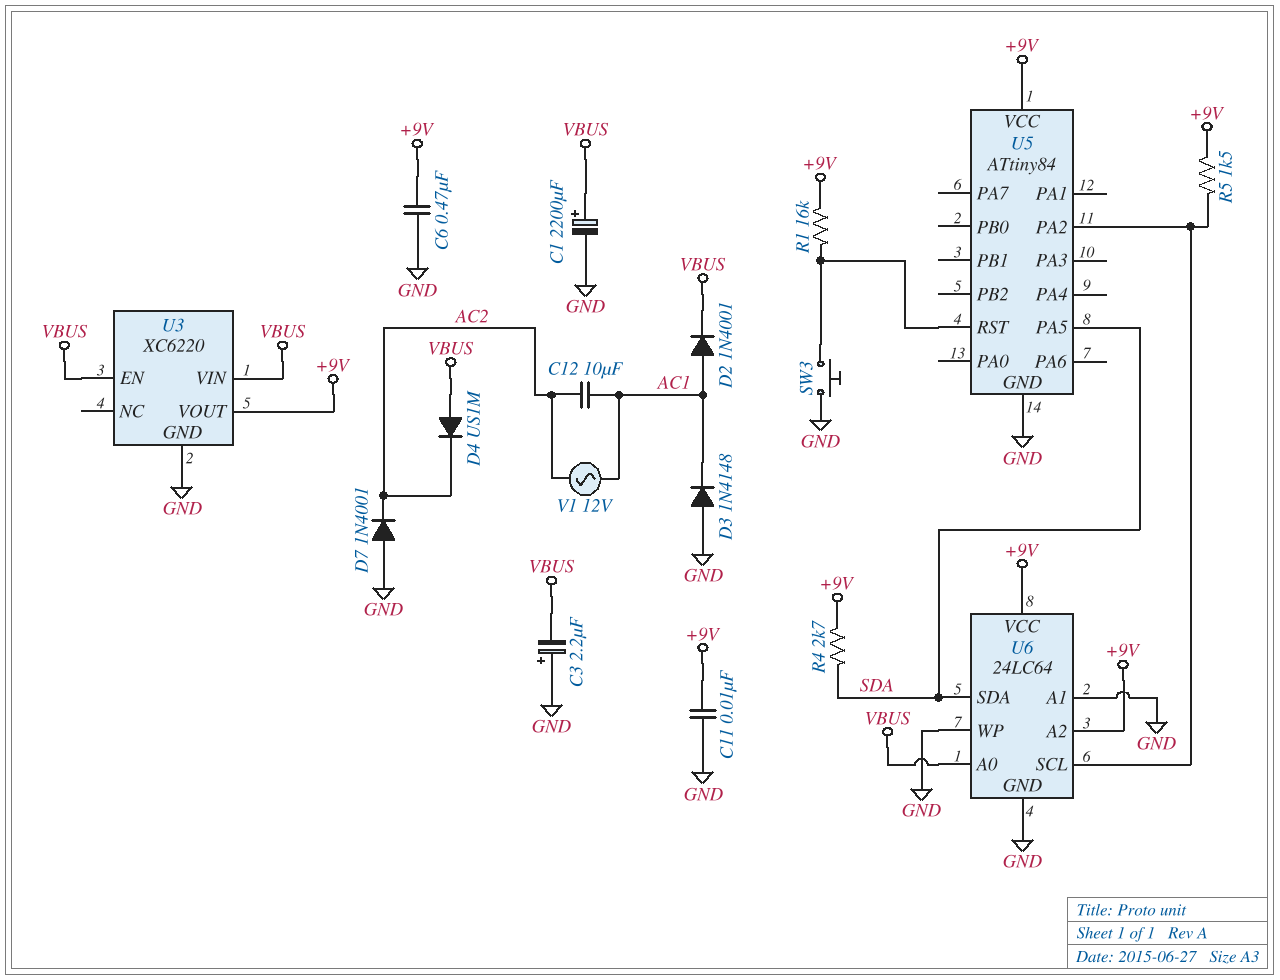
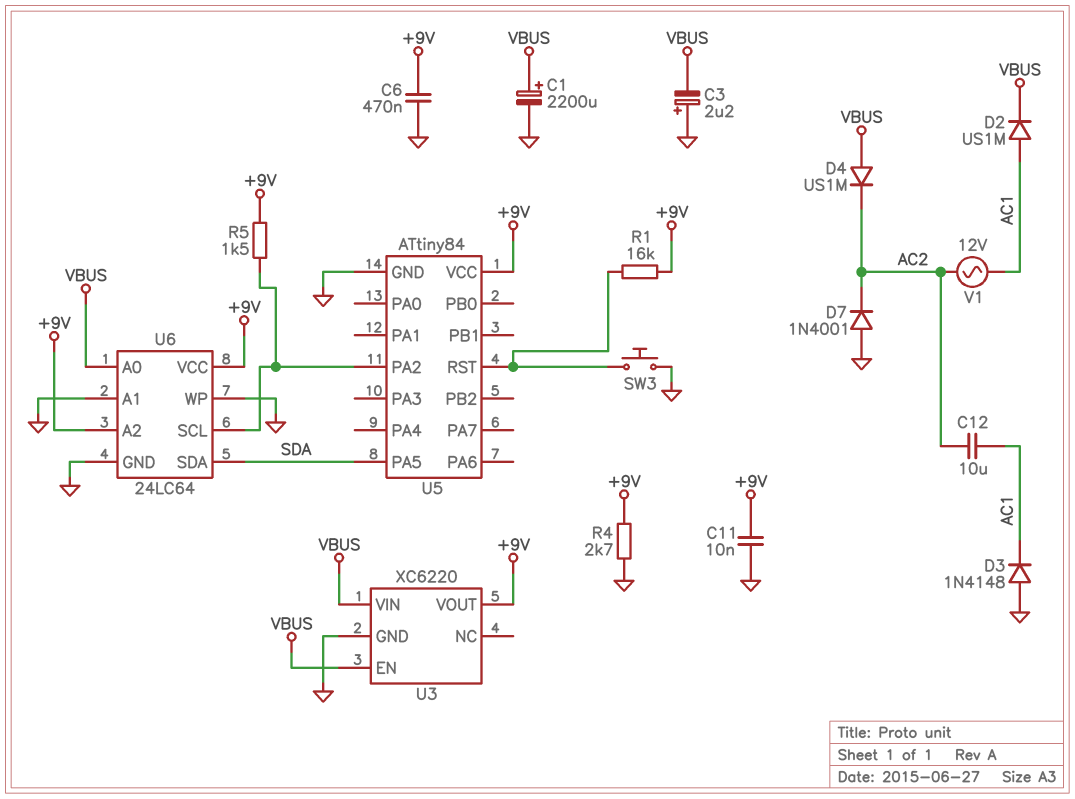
D2: diode 1N4001 (A AC1, K VBUS) -> diode US1M (A AC1, K VBUS)
R4: 2.7k (+9V, SDA) -> 2.7k (+9V, GND)

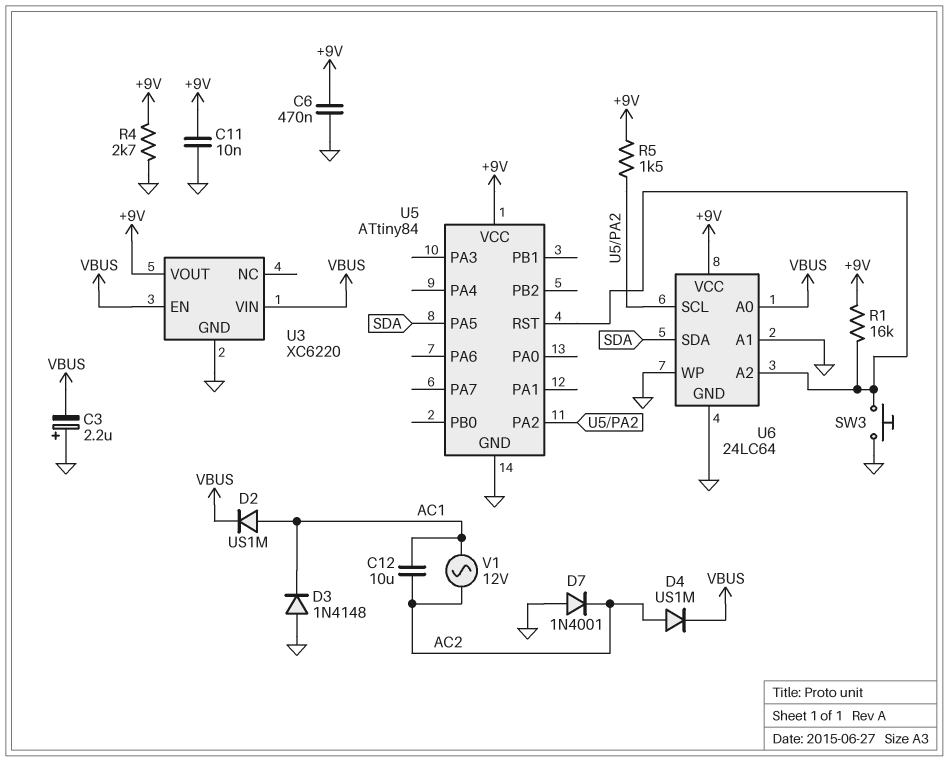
C1: 2200uF (plus VBUS, minus GND) -> none
D4: diode US1M (A VBUS, K AC2) -> diode US1M (A AC2, K VBUS)
U6 pin A2: +9V -> U5/RST

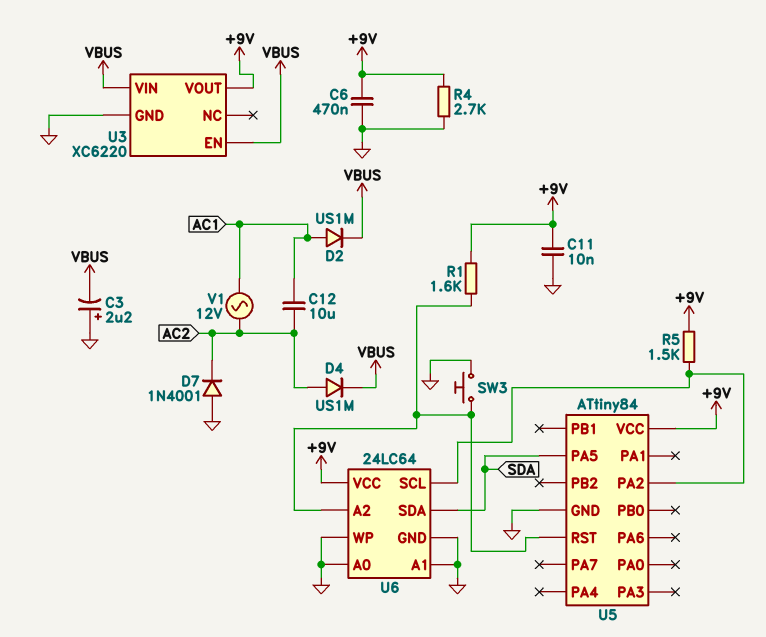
D3: diode 1N4148 (A GND, K AC1) -> none
R1: 16k (+9V, U5/RST) -> 1.6k (+9V, U5/RST)
U6 pin A0: VBUS -> GND

